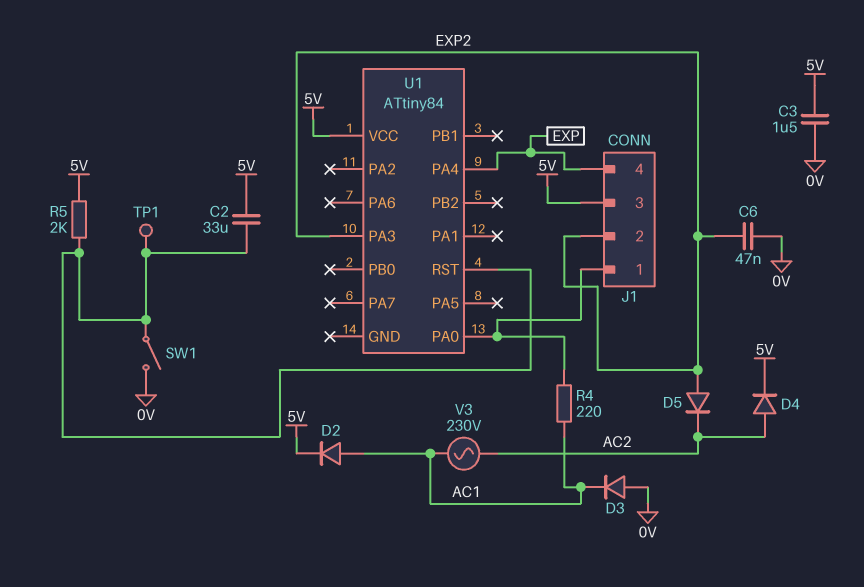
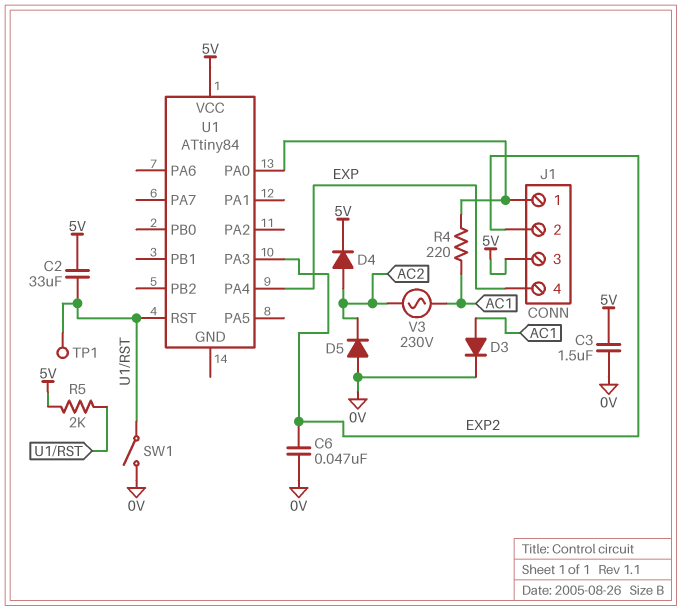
D2: diode (A AC1, K 5V) -> none
D3: diode (A 0V, K AC1) -> diode (A AC1, K 0V)
D5: diode (A EXP2, K AC2) -> diode (A 0V, K AC2)

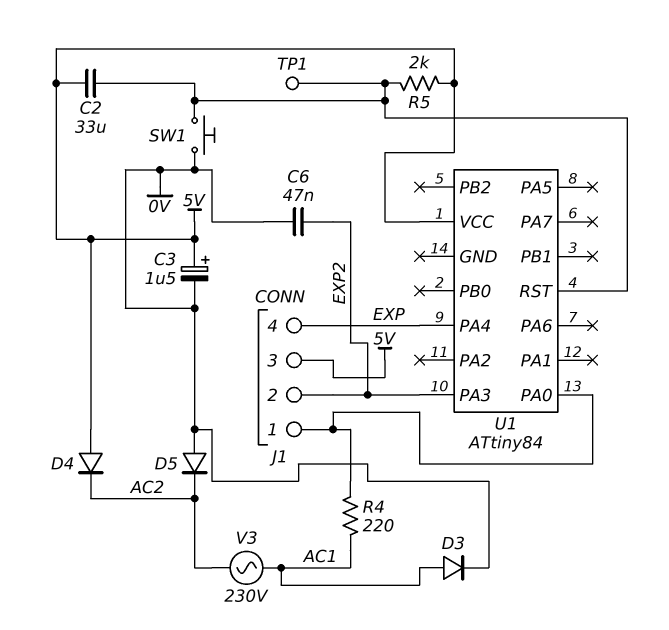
C3: 1.5uF (0V, 5V) -> 1.5uF (plus 5V, minus 0V)
D4: diode (A AC2, K 5V) -> diode (A 5V, K AC2)
SW1: switch (0V, U1/RST) -> button (0V, U1/RST)

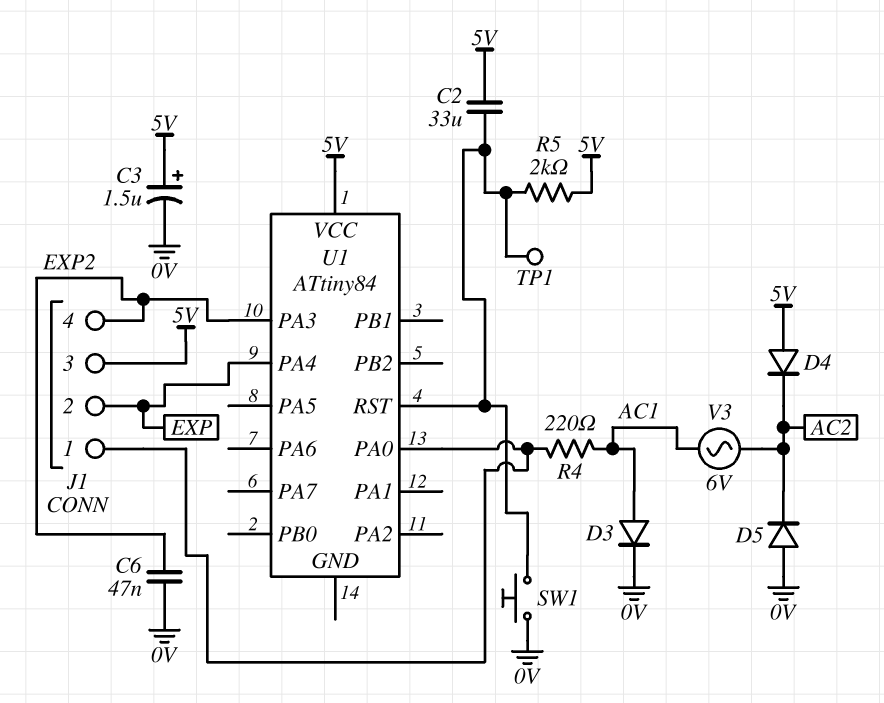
J1 pin 2: EXP2 -> EXP
J1 pin 4: EXP -> EXP2
V3: AC 230V (AC1, AC2) -> AC 6V (AC1, AC2)

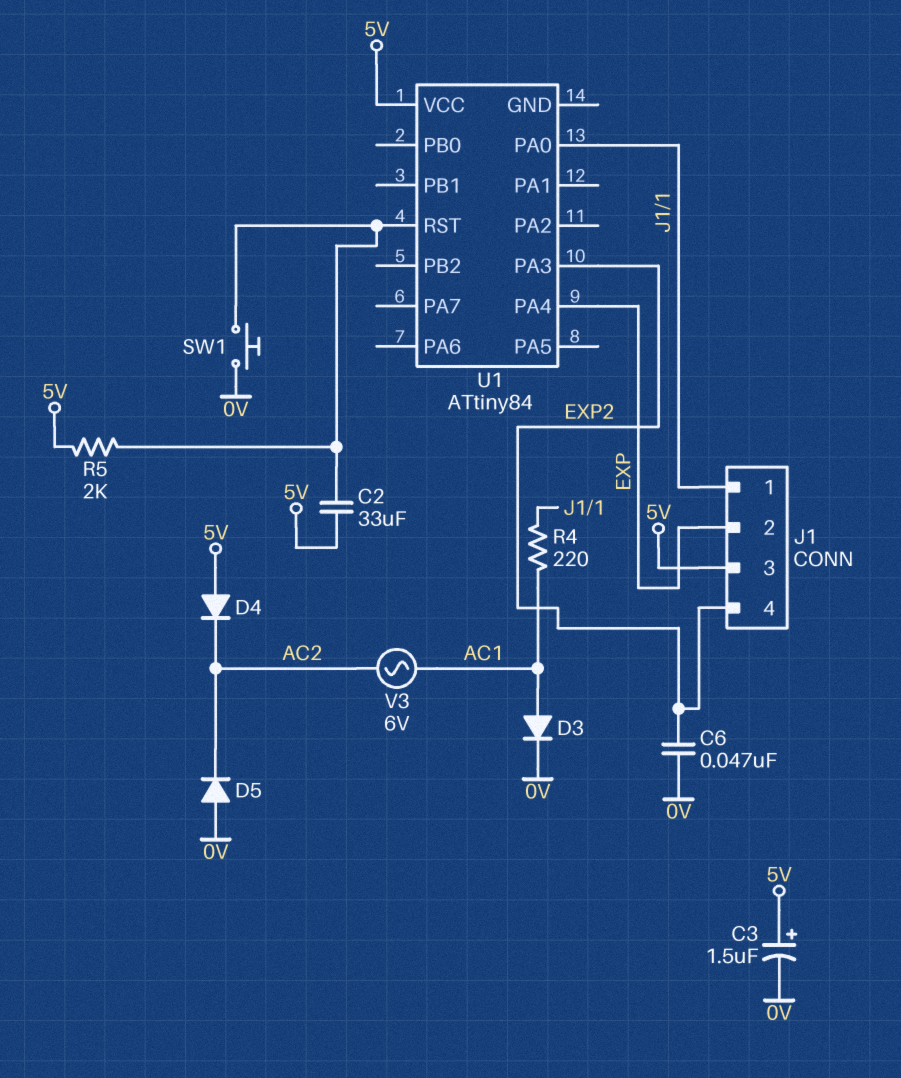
TP1: test point (U1/RST) -> none

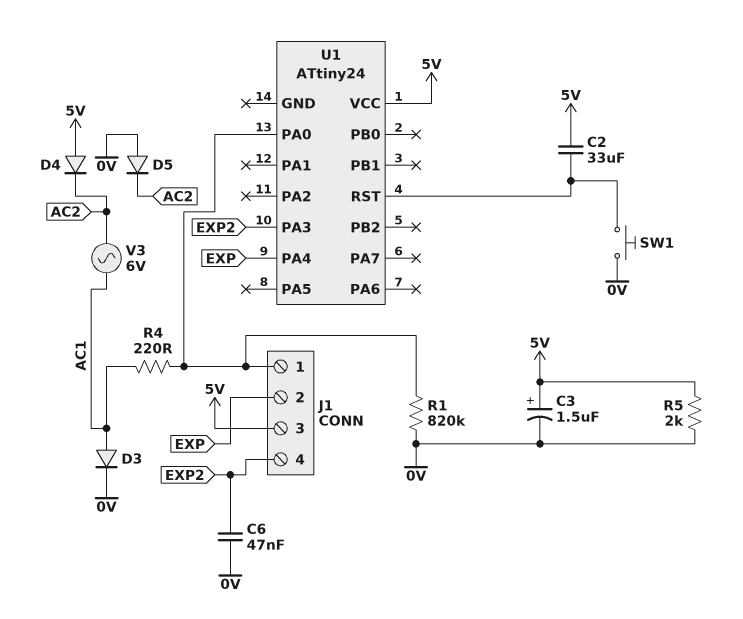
R1: none -> 820k (0V, J1/1)
R5: 2k (5V, U1/RST) -> 2k (0V, 5V)
U1: ATtiny84 -> ATtiny24

